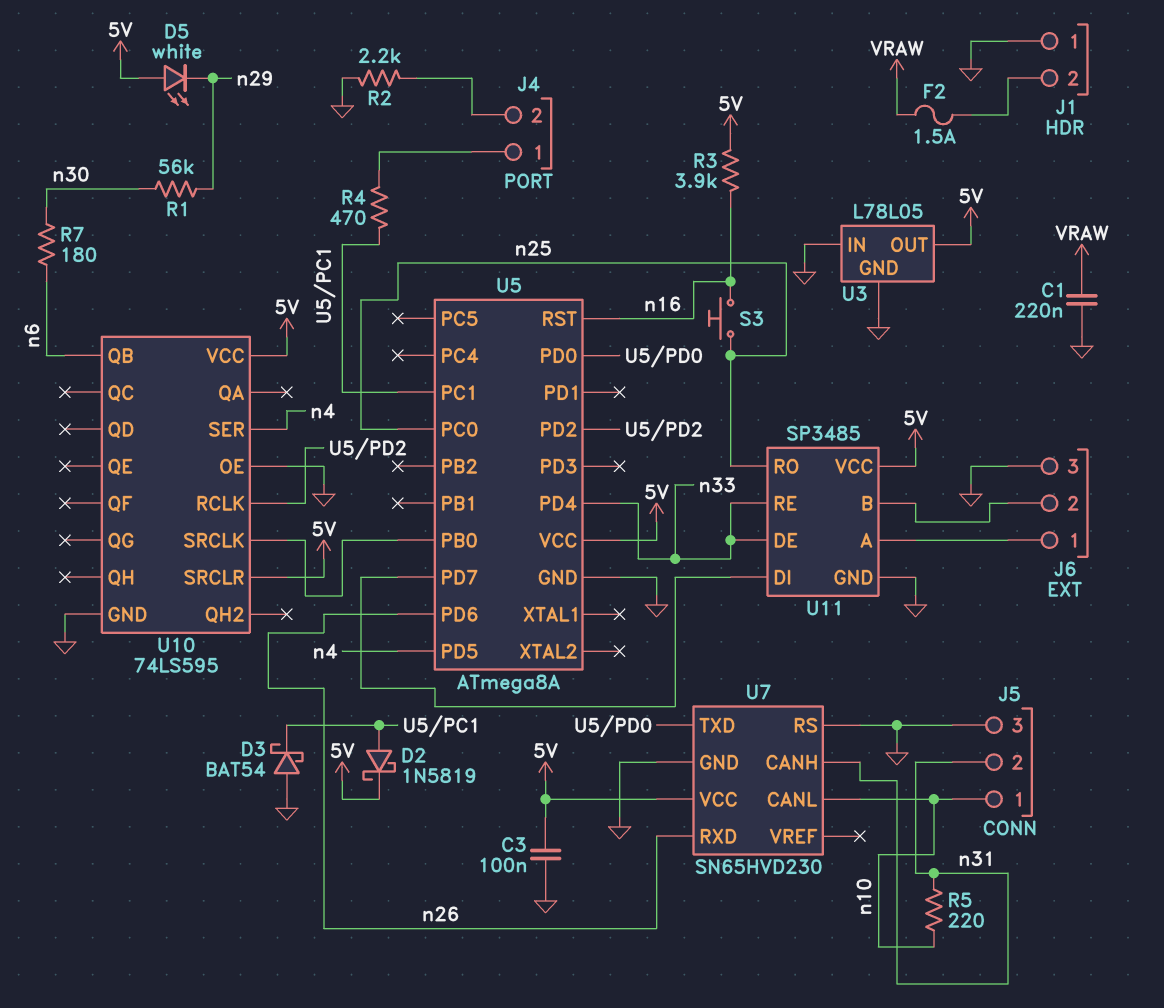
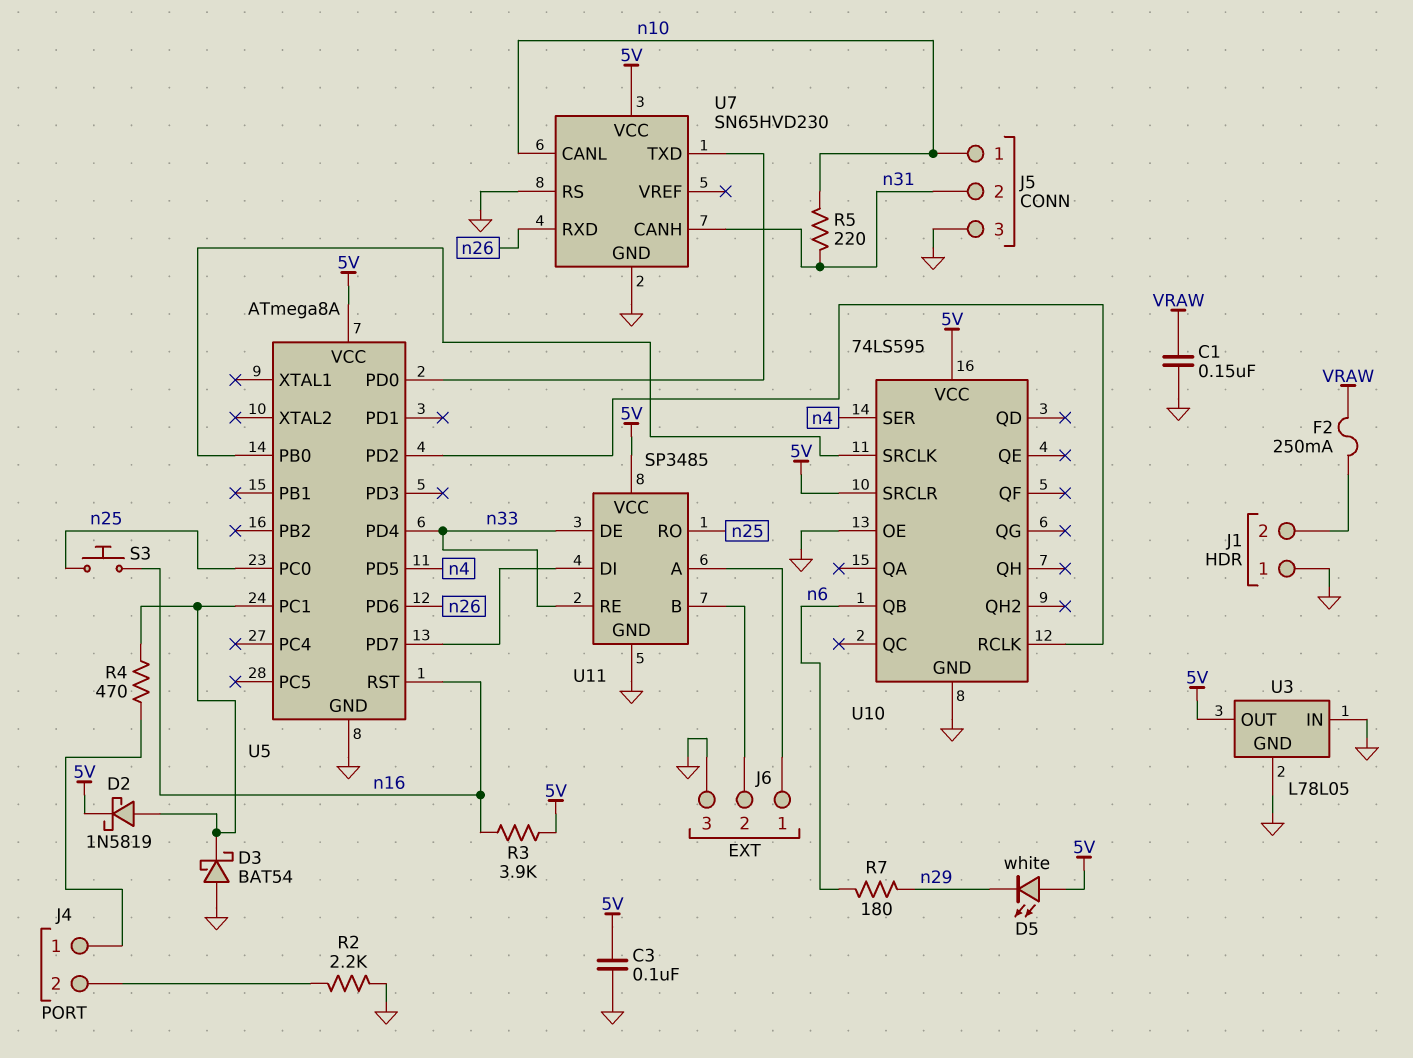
C1: 220nF (GND, VRAW) -> 150nF (GND, VRAW)
F2: 1.5A (J1/2, VRAW) -> 250mA (J1/2, VRAW)
R1: 56k (n29, n30) -> none
R7: 180 (n6, n30) -> 180 (n6, n29)

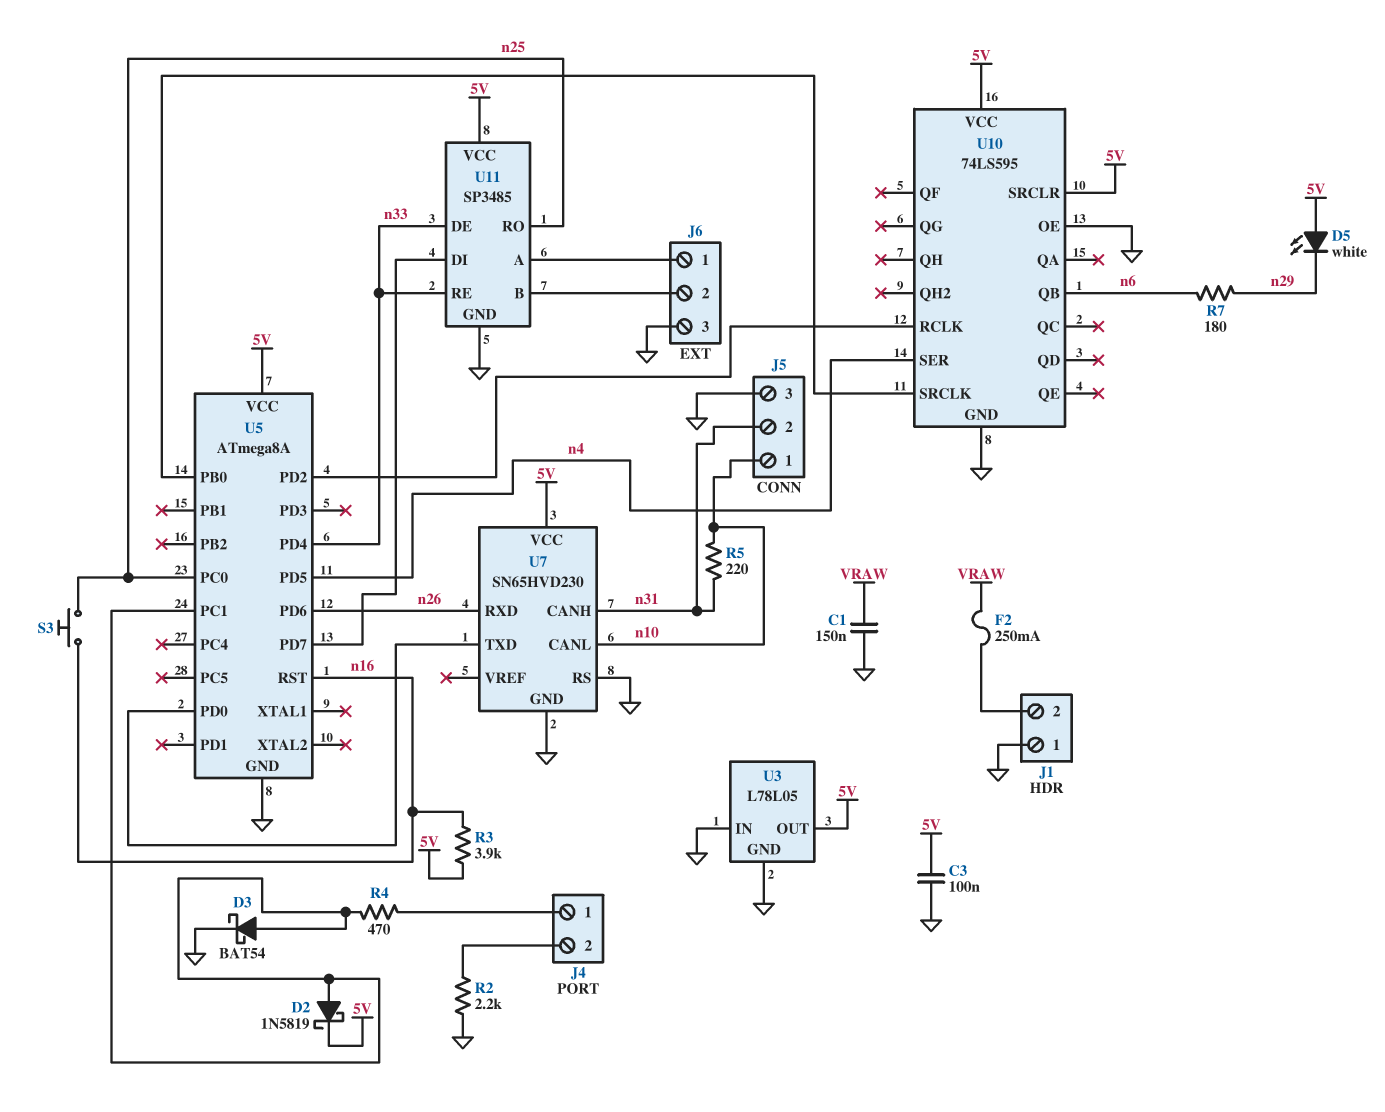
D3: schottky BAT54 (A GND, K U5/PC1) -> schottky BAT54 (A U5/PC1, K GND)

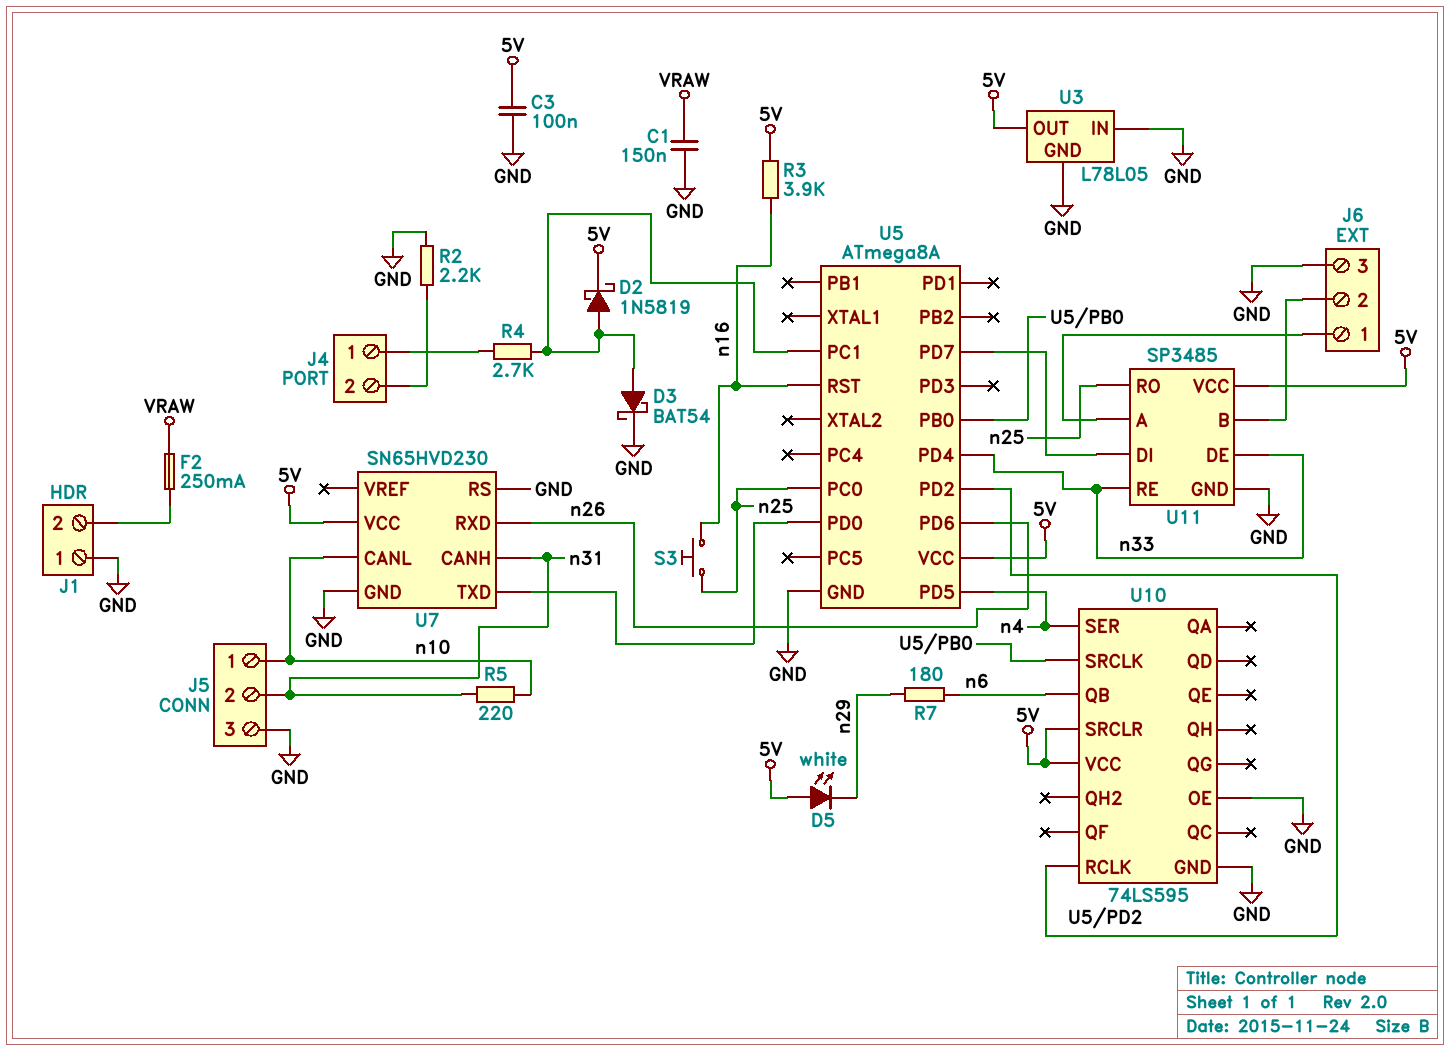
R4: 470 (J4/1, U5/PC1) -> 2.7k (J4/1, U5/PC1)

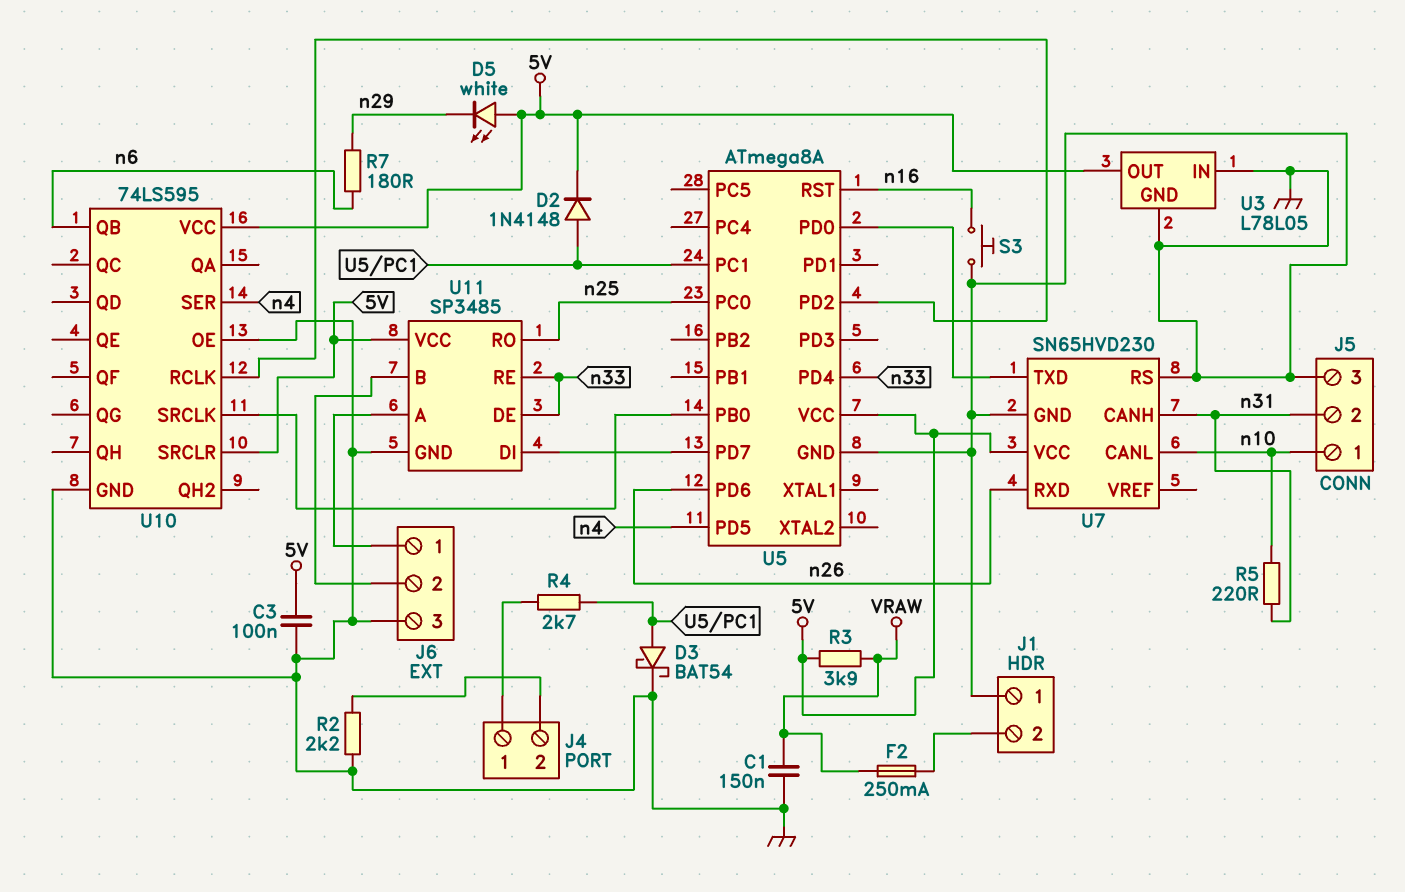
D2: schottky 1N5819 (A U5/PC1, K 5V) -> diode 1N4148 (A U5/PC1, K 5V)
R3: 3.9k (5V, n16) -> 3.9k (5V, VRAW)
S3: button (n16, n25) -> button (GND, n16)

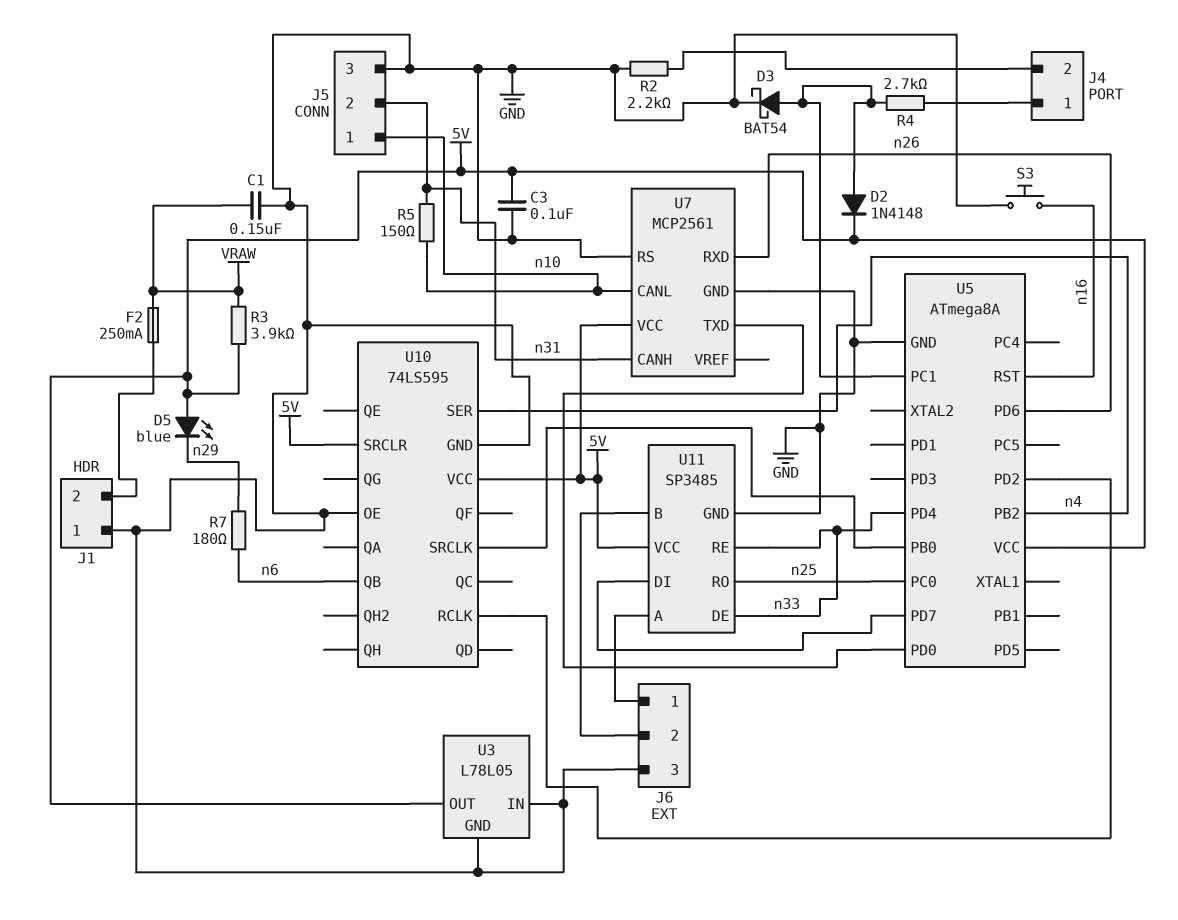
D5: LED white (A 5V, K n29) -> LED blue (A 5V, K n29)
R5: 220 (n10, n31) -> 150 (n10, n31)
U5 pin PB2: none -> n4
U5 pin PD5: n4 -> none
U7: SN65HVD230 -> MCP2561

